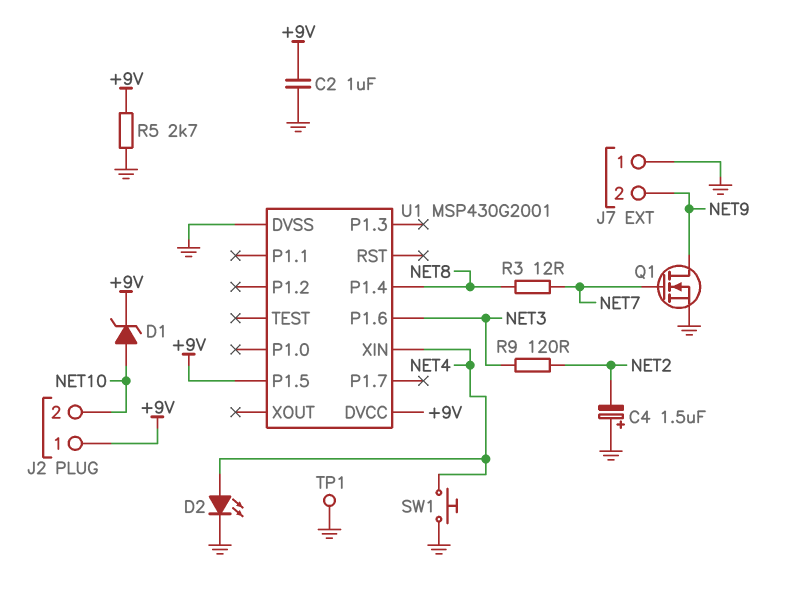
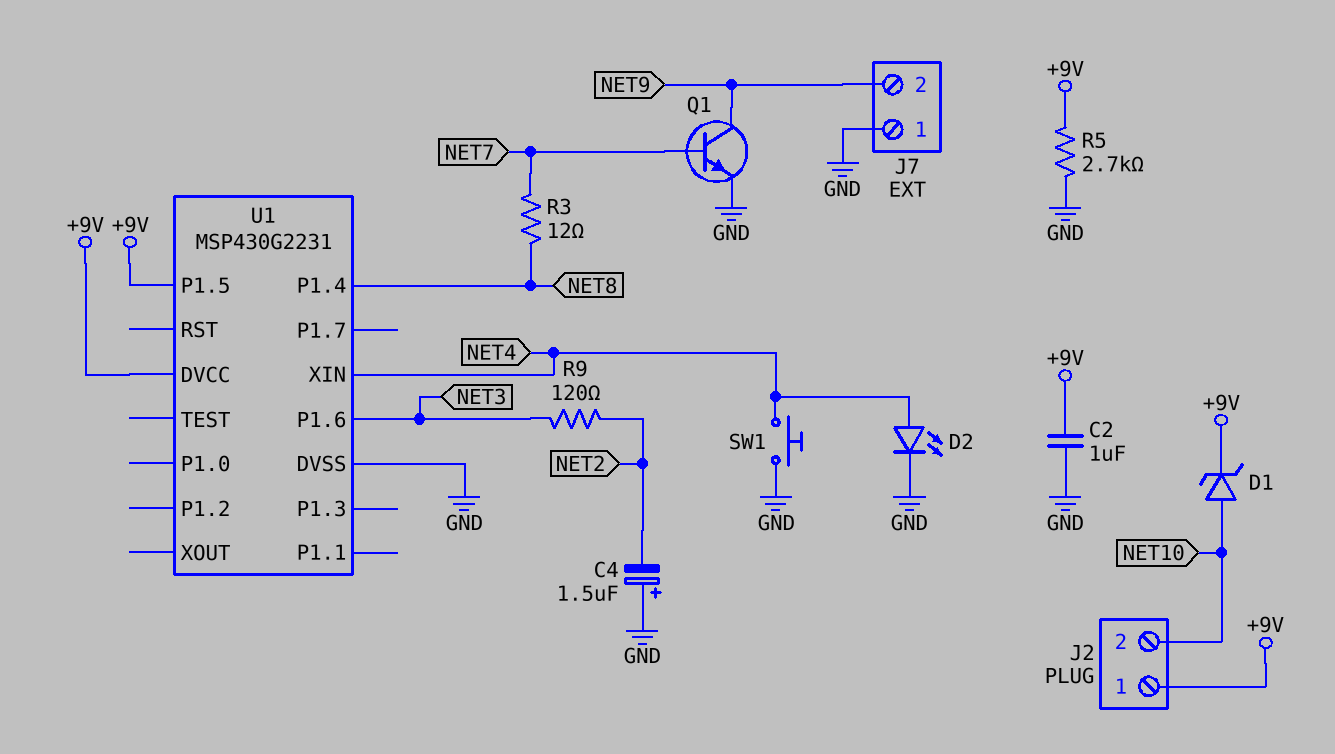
Q1: NMOS (G NET7, D NET9, S GND) -> NPN (B NET7, C NET9, E GND)
TP1: test point (GND) -> none
U1: MSP430G2001 -> MSP430G2231

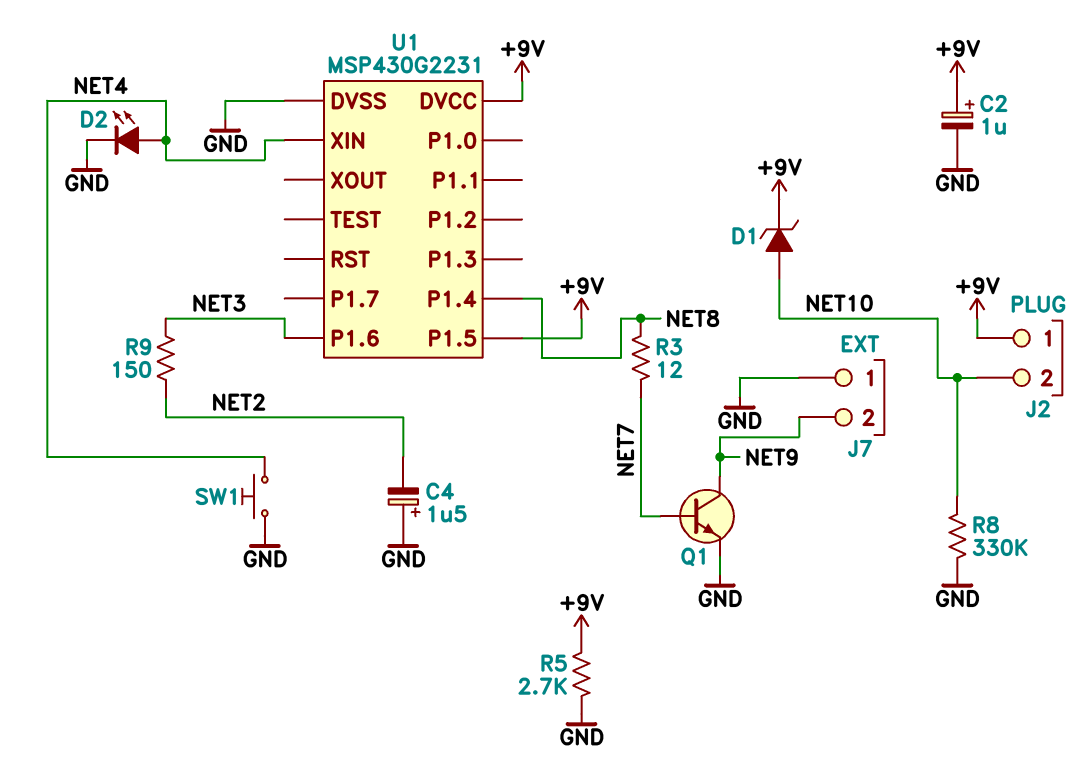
C2: 1uF (+9V, GND) -> 1uF (plus +9V, minus GND)
R8: none -> 330k (GND, NET10)
R9: 120 (NET2, NET3) -> 150 (NET2, NET3)

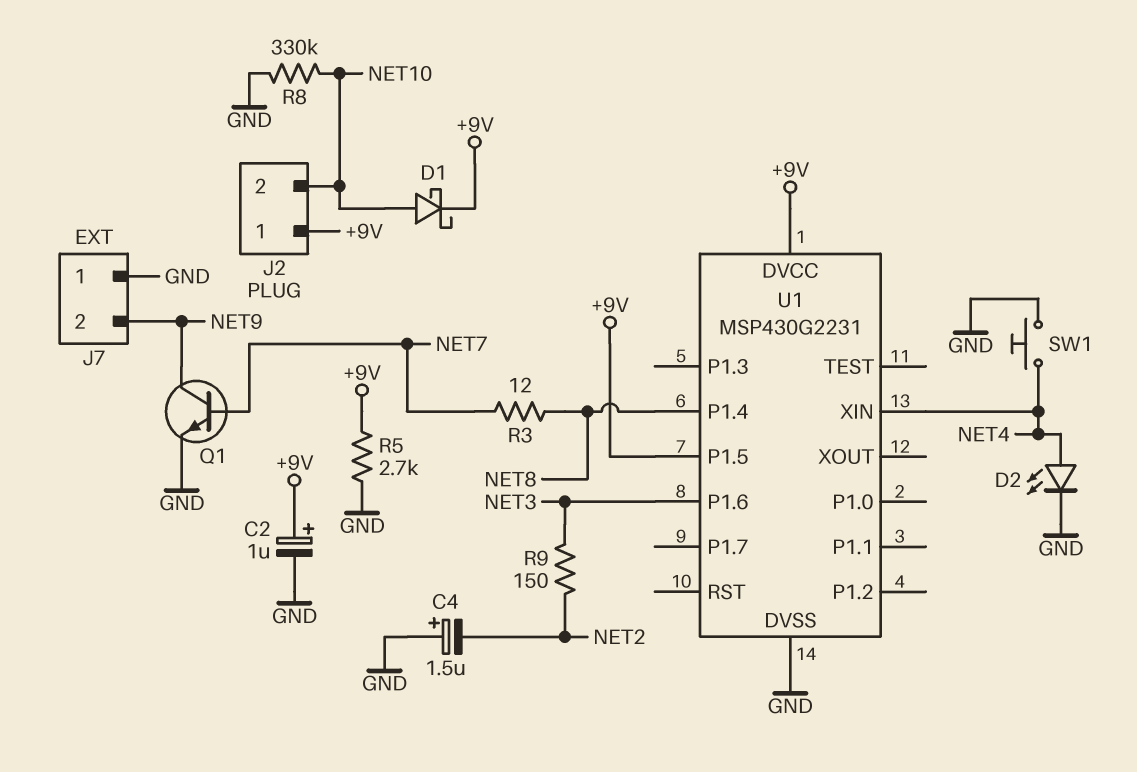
D1: zener (A NET10, K +9V) -> schottky (A NET10, K +9V)

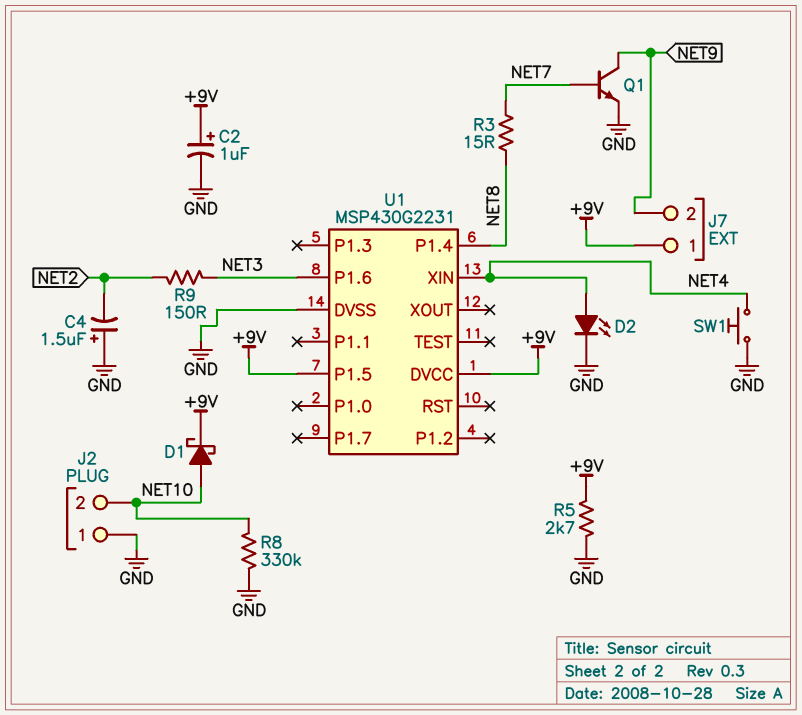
J2 pin 1: +9V -> GND
J7 pin 1: GND -> +9V
R3: 12 (NET7, NET8) -> 15 (NET7, NET8)

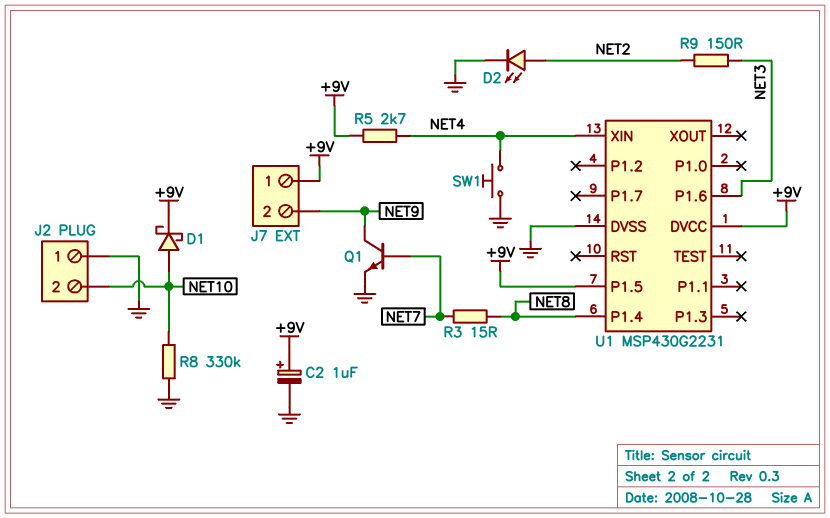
C4: 1.5uF (plus GND, minus NET2) -> none
D2: LED (A NET4, K GND) -> LED (A NET2, K GND)
R5: 2.7k (+9V, GND) -> 2.7k (+9V, NET4)

